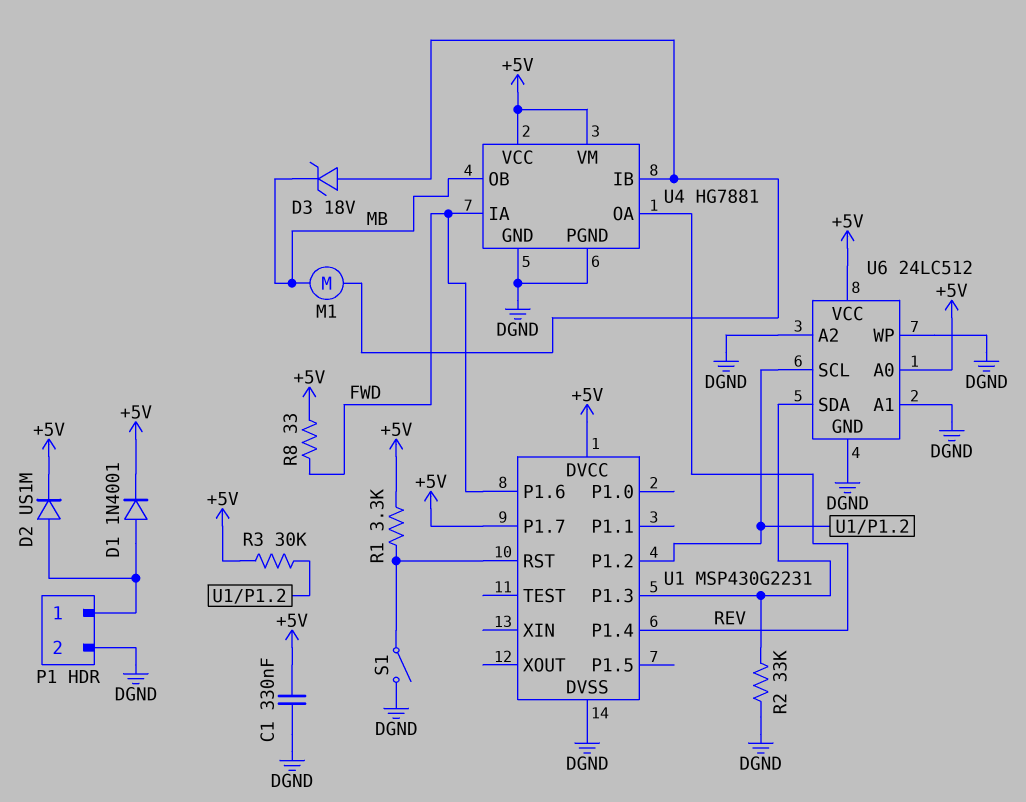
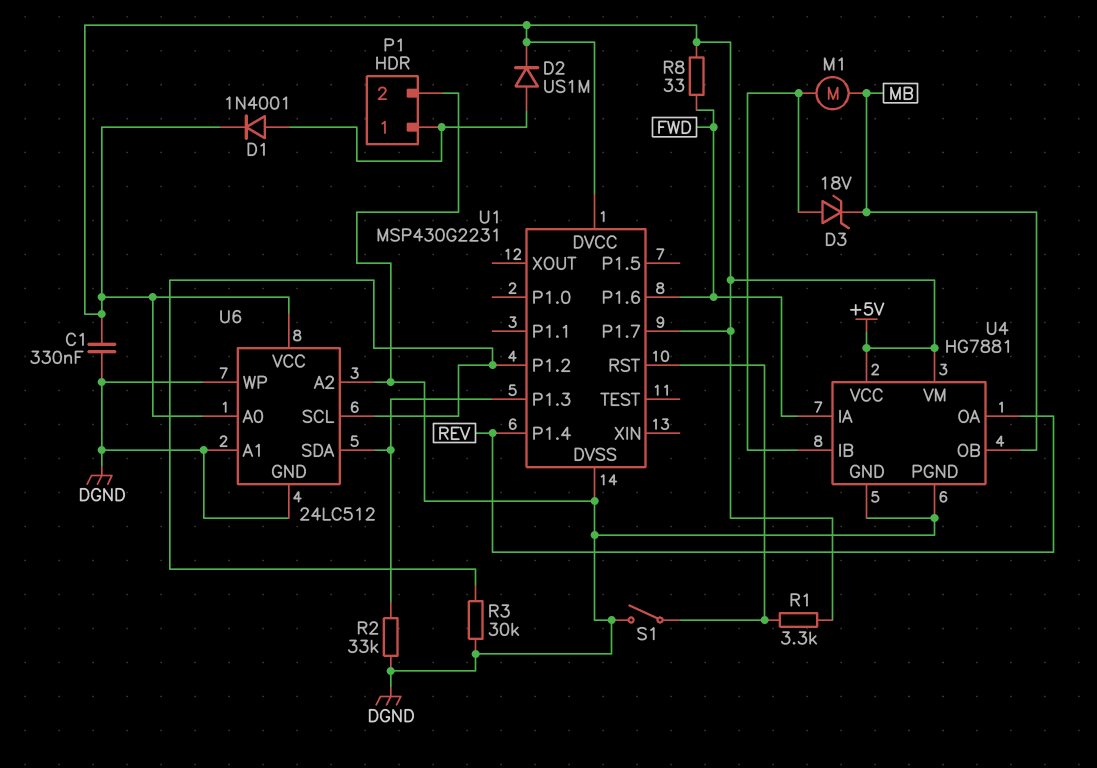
R3: 30k (+5V, U1/P1.2) -> 30k (DGND, U1/P1.2)

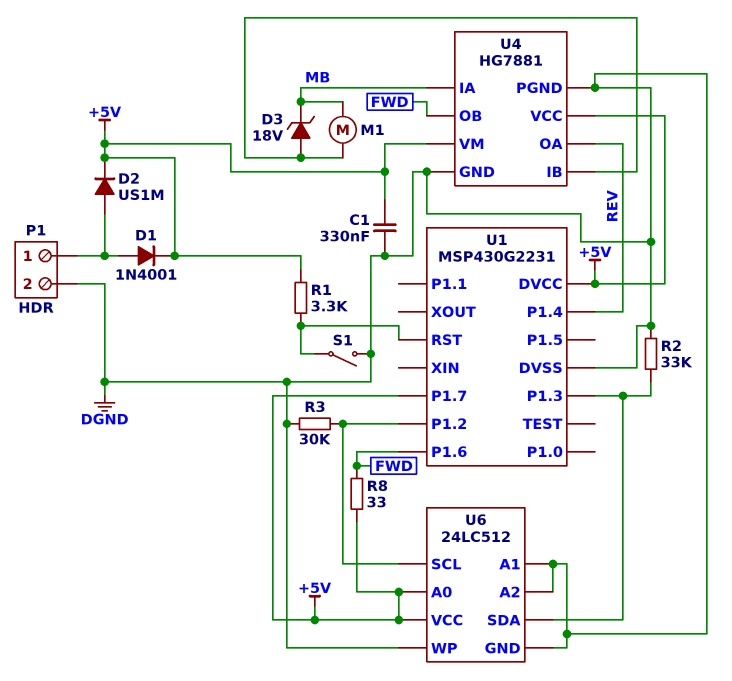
U4 pin IA: FWD -> MB
U4 pin OB: MB -> FWD

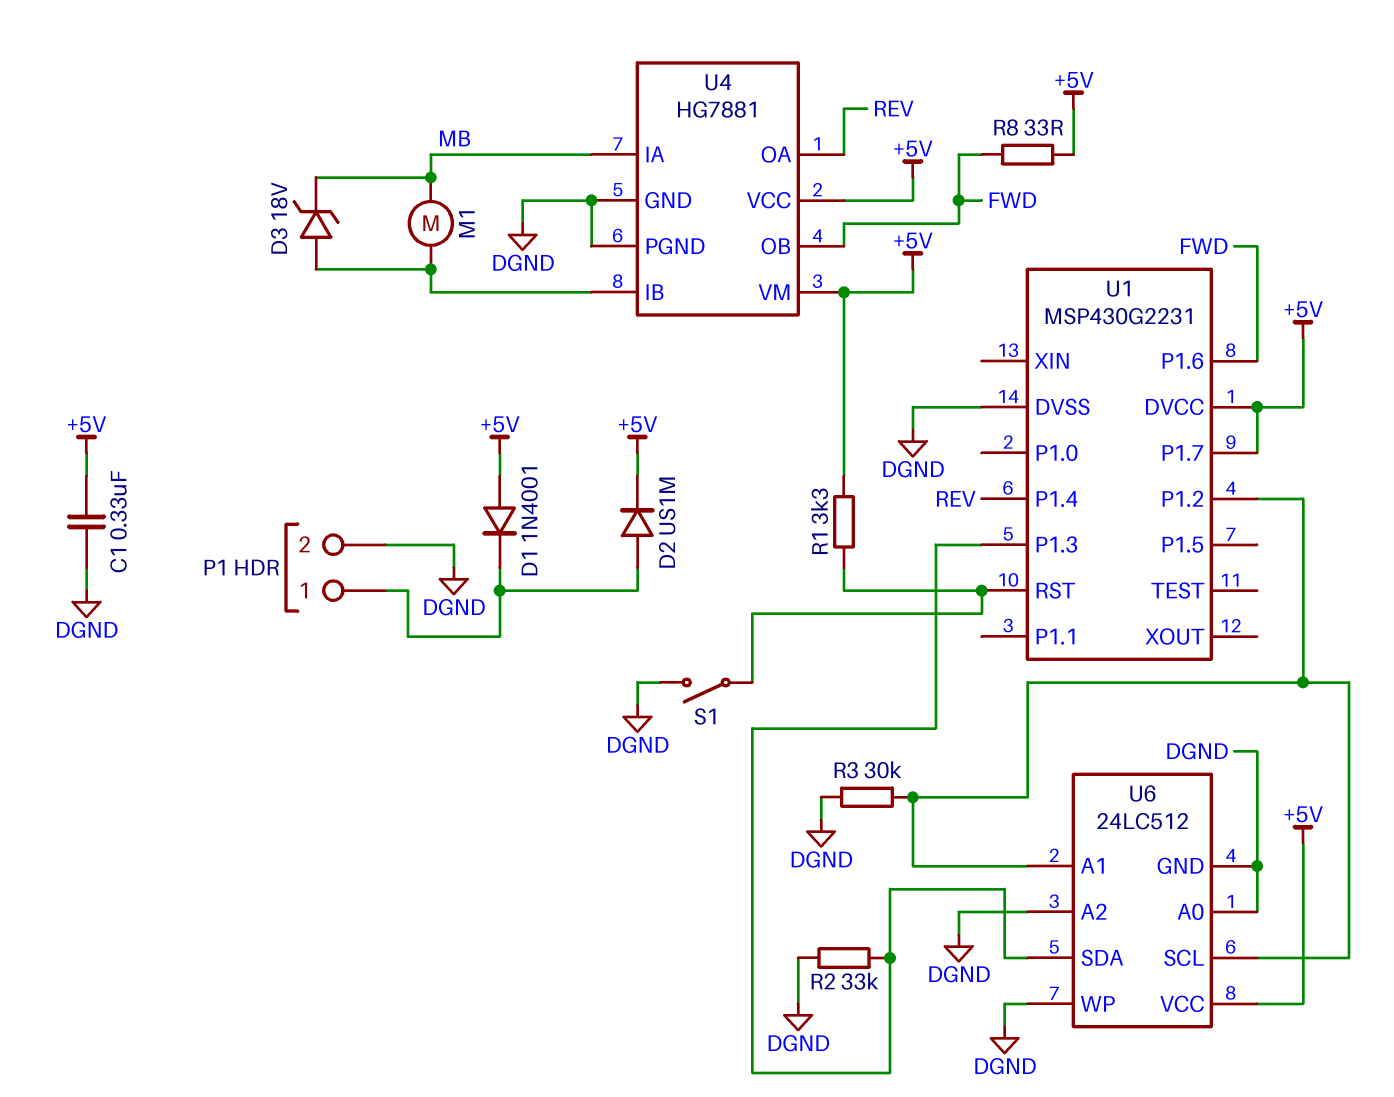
D1: diode 1N4001 (A P1/1, K +5V) -> diode 1N4001 (A +5V, K P1/1)
U6 pin A0: +5V -> DGND
U6 pin A1: DGND -> U1/P1.2

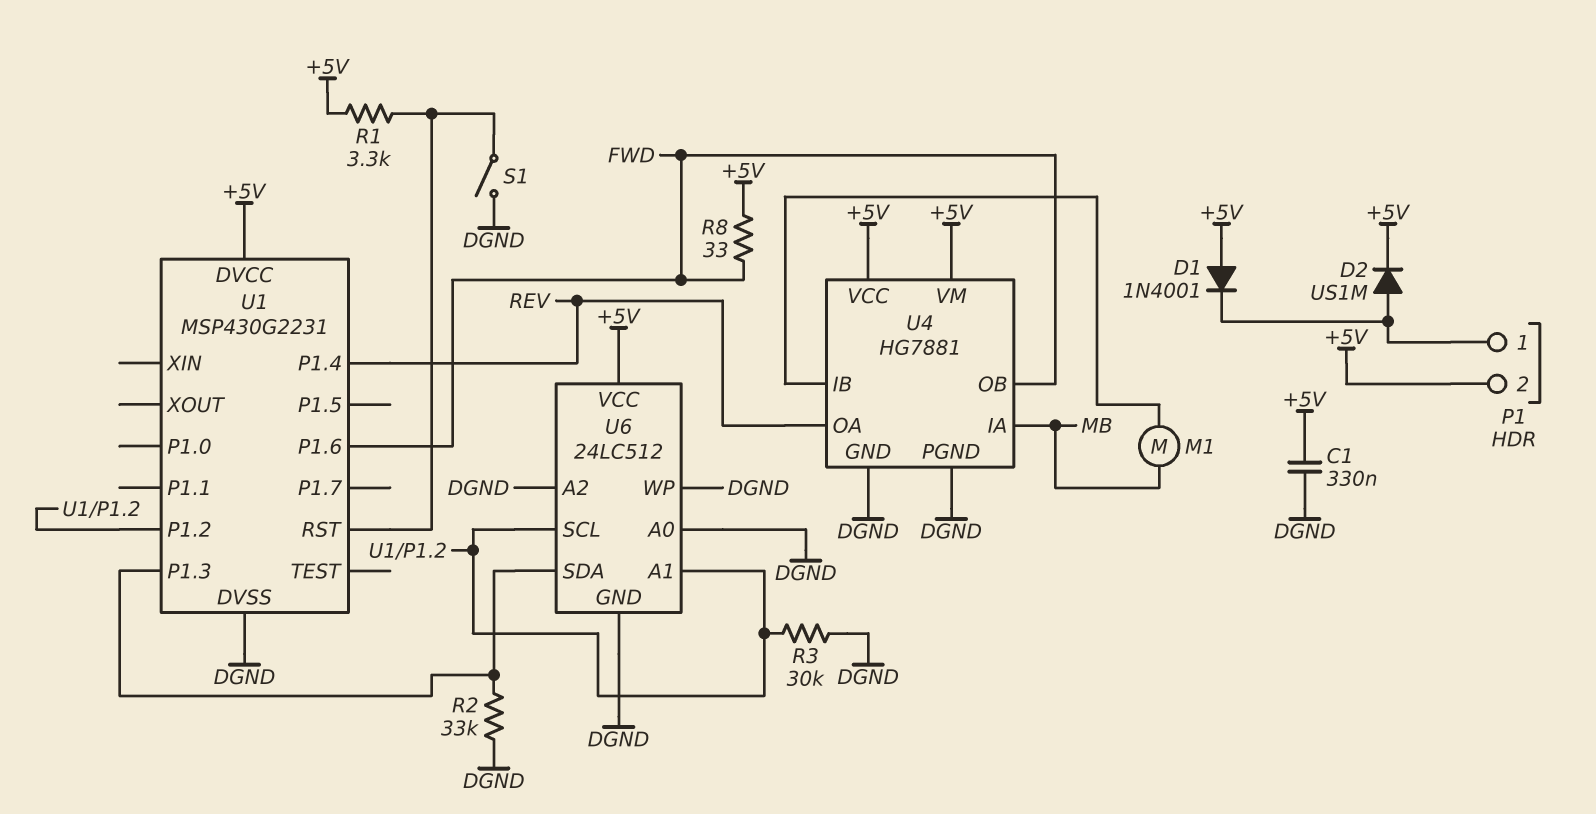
D3: zener 18V (A U4/IB, K MB) -> none
P1 pin 2: DGND -> +5V
U1 pin P1.7: +5V -> none

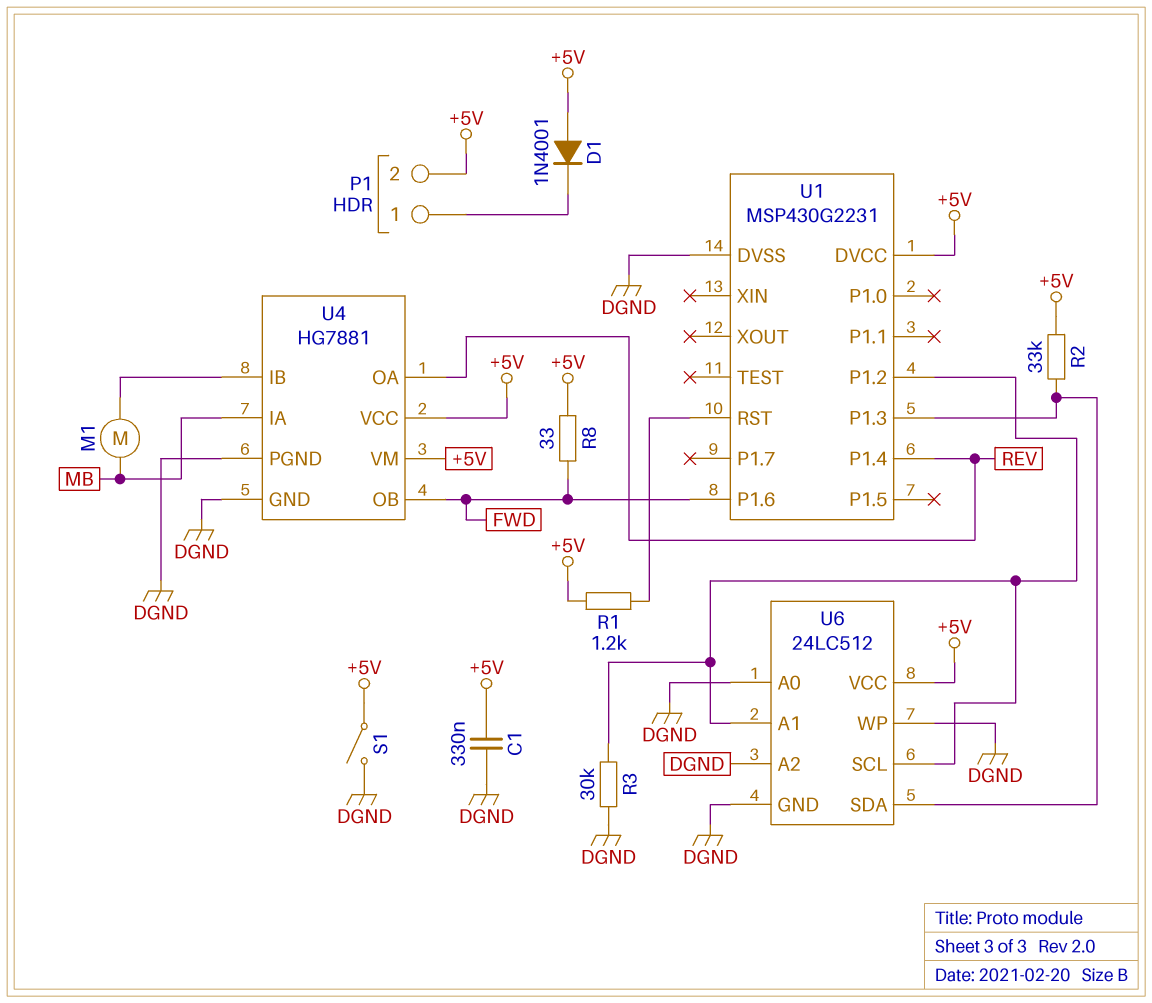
D2: diode US1M (A P1/1, K +5V) -> none
R1: 3.3k (+5V, U1/RST) -> 1.2k (+5V, U1/RST)
R2: 33k (DGND, U1/P1.3) -> 33k (+5V, U1/P1.3)
S1: switch (DGND, U1/RST) -> switch (+5V, DGND)

